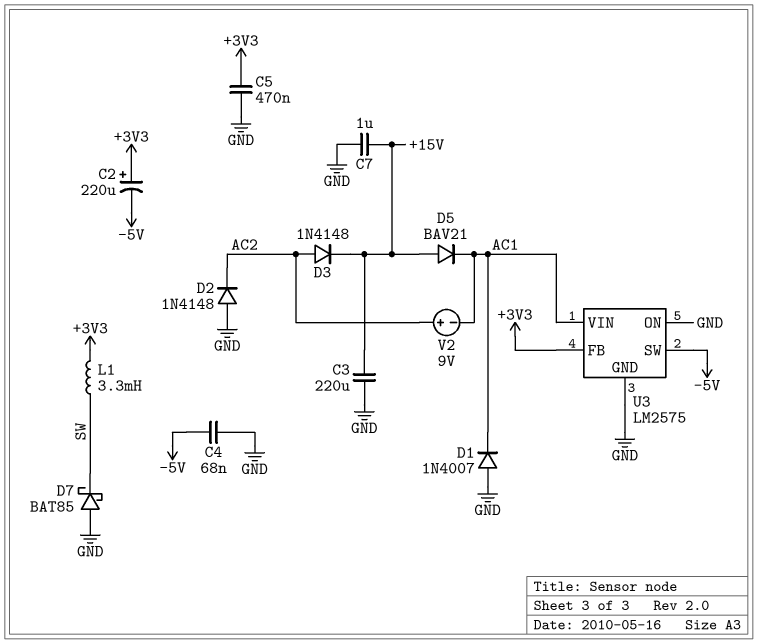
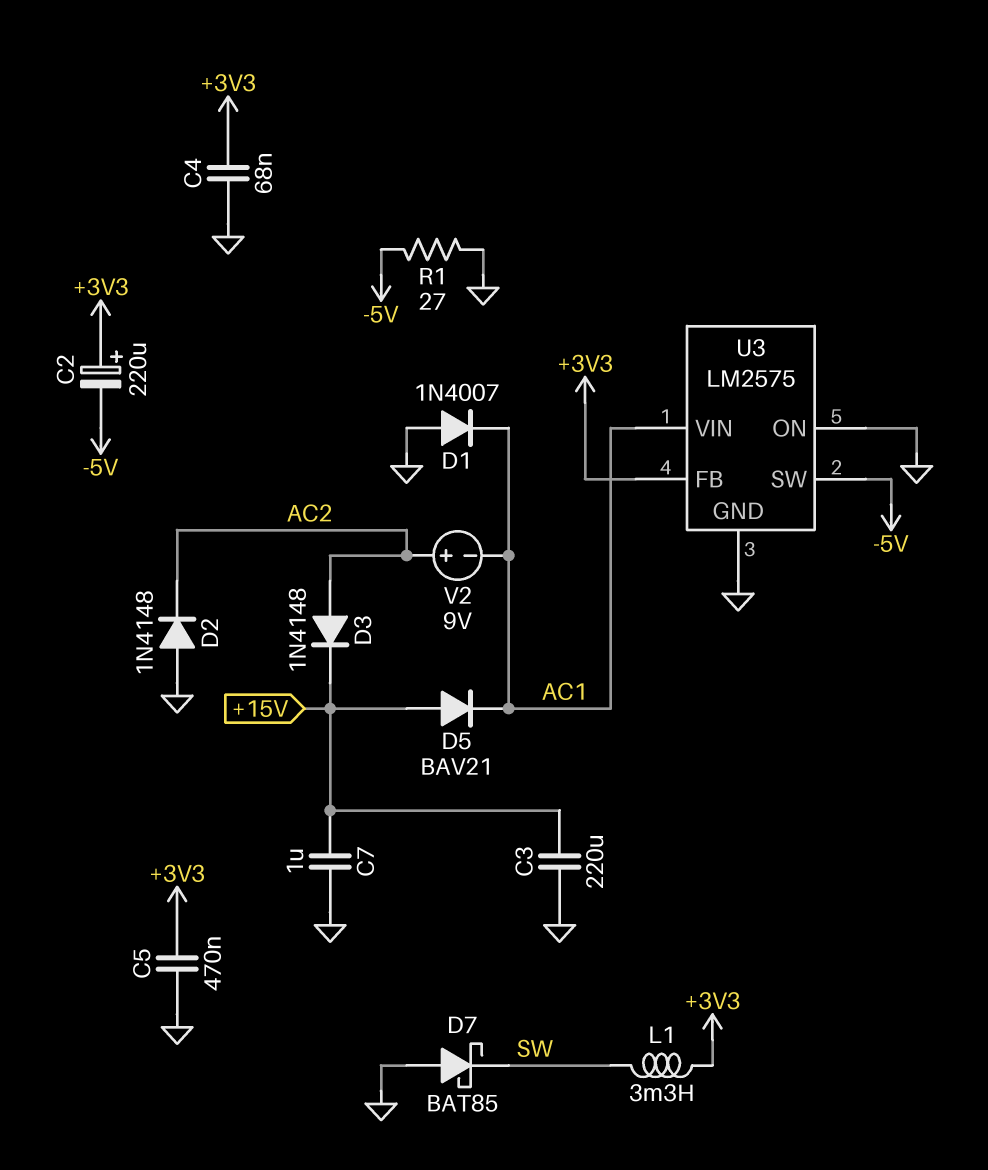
C4: 68nF (-5V, GND) -> 68nF (+3V3, GND)
R1: none -> 27 (-5V, GND)

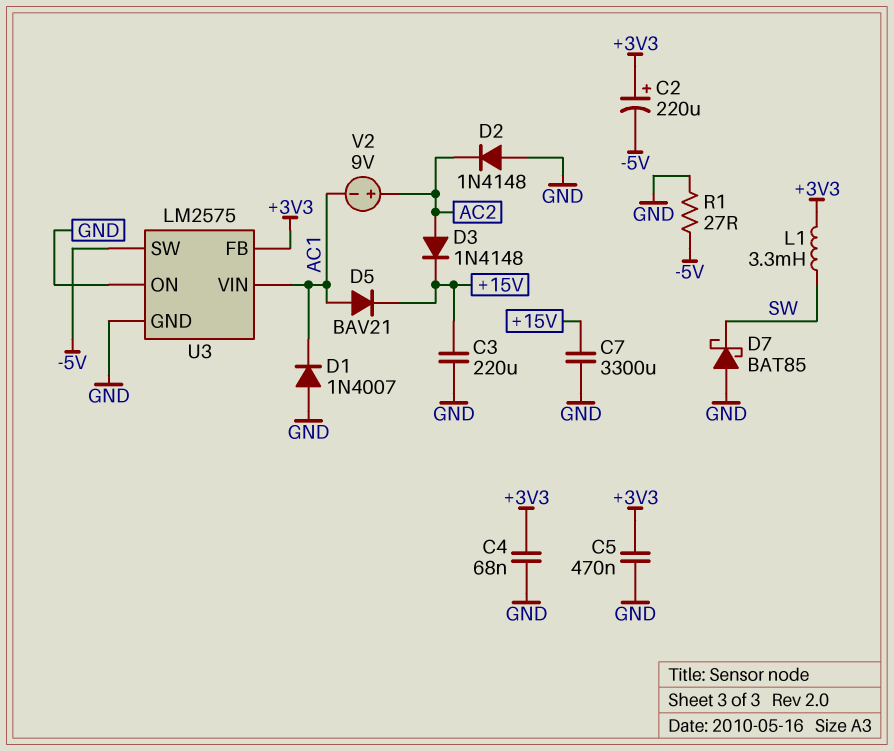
C7: 1uF (+15V, GND) -> 3300uF (+15V, GND)
D5: diode BAV21 (A +15V, K AC1) -> diode BAV21 (A AC1, K +15V)

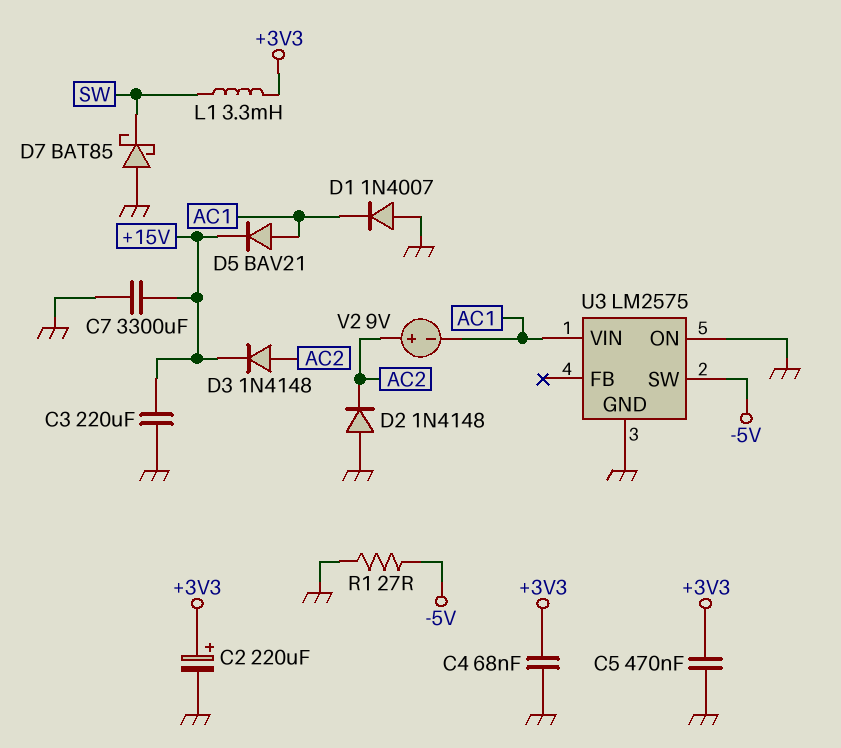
C2: 220uF (plus +3V3, minus -5V) -> 220uF (plus +3V3, minus GND)
U3 pin FB: +3V3 -> none

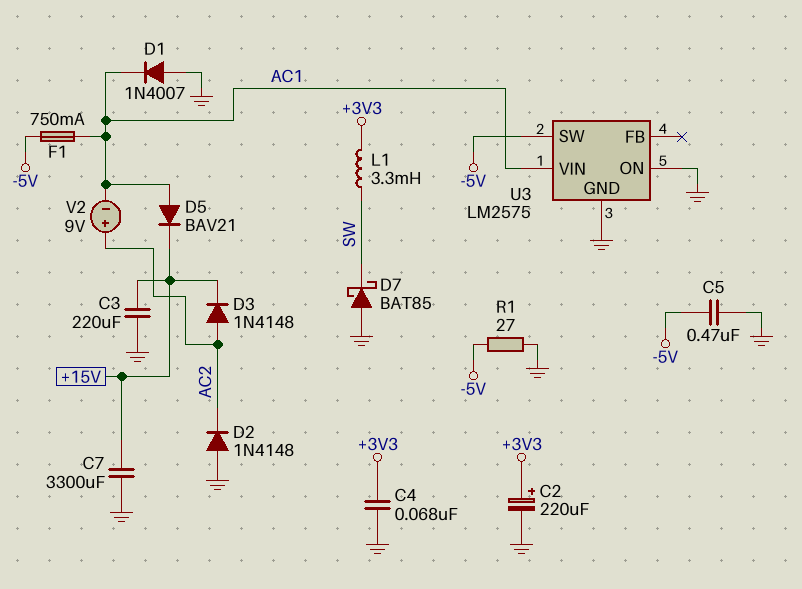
C5: 470nF (+3V3, GND) -> 470nF (-5V, GND)
F1: none -> 750mA (-5V, AC1)

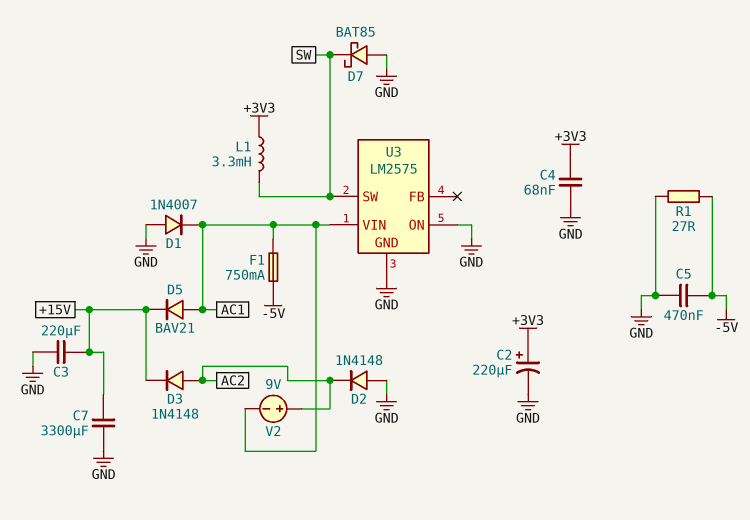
U3 pin SW: -5V -> SW

